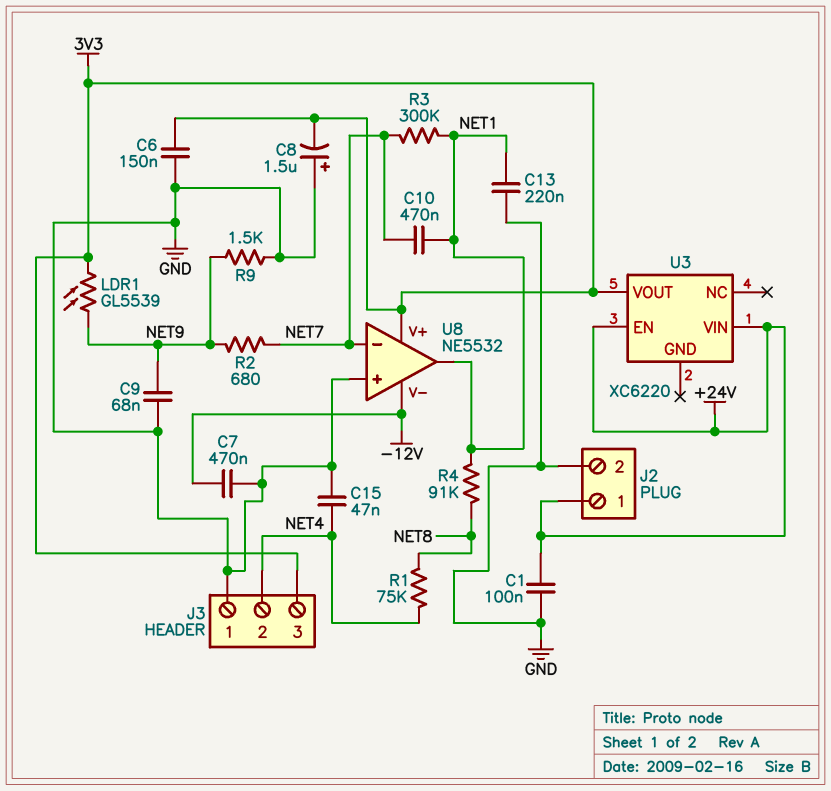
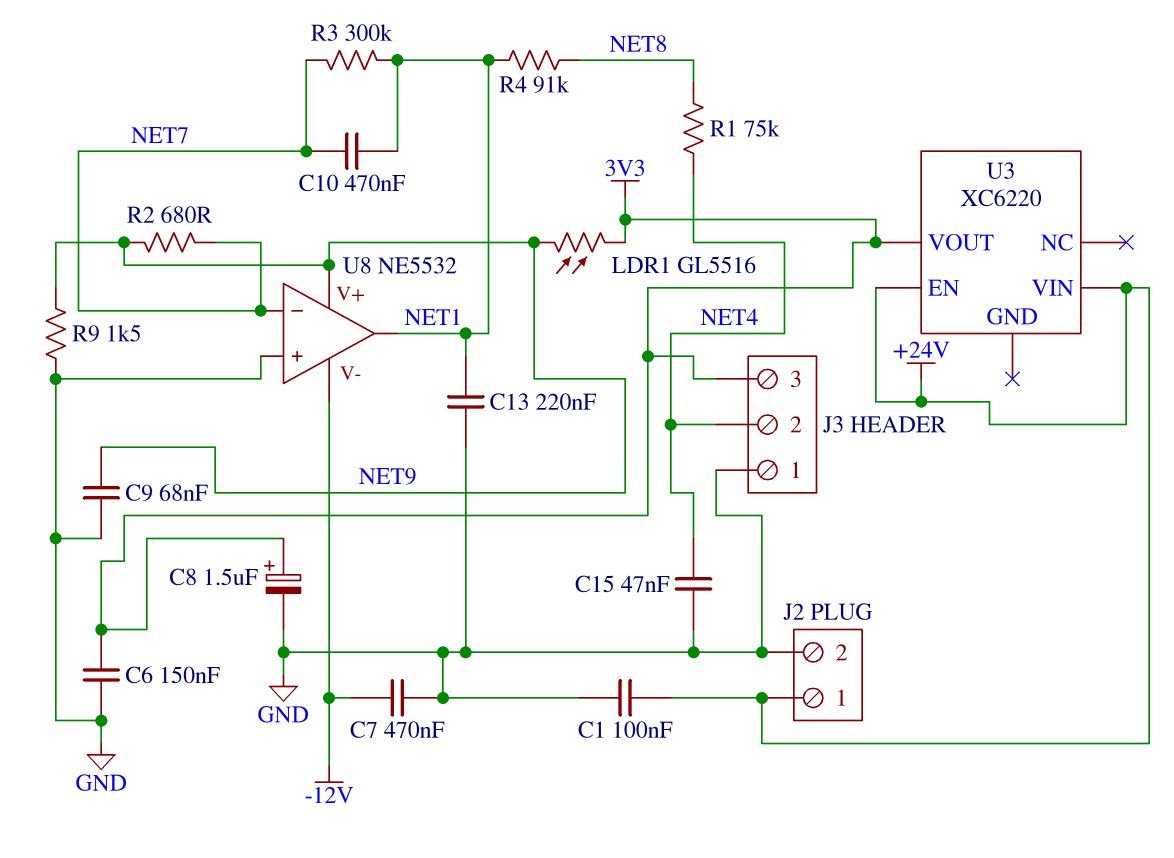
C8: 1.5uF (plus GND, minus 3V3) -> 1.5uF (plus 3V3, minus GND)
LDR1: GL5539 (3V3, NET9) -> GL5516 (3V3, NET9)
U8 pin V+: 3V3 -> NET9

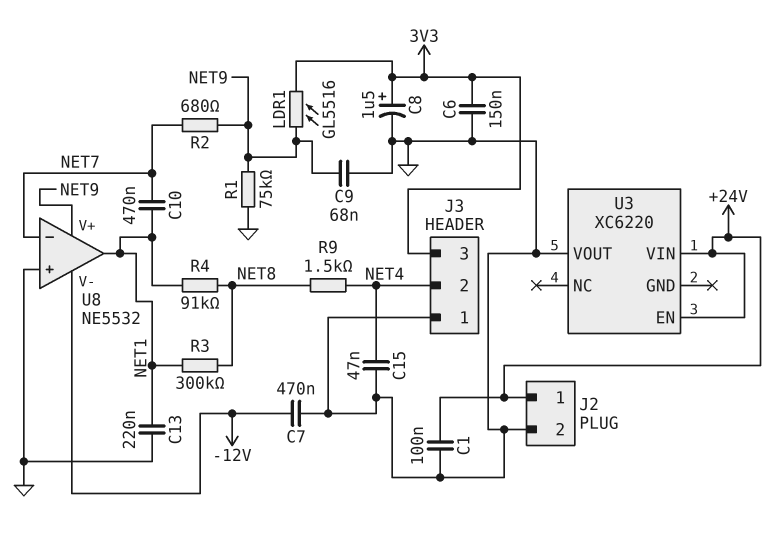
R1: 75k (NET4, NET8) -> 75k (GND, NET9)
R3: 300k (NET1, NET7) -> 300k (NET1, NET8)
R9: 1.5k (GND, NET9) -> 1.5k (NET4, NET8)
U3 pin VOUT: 3V3 -> GND

